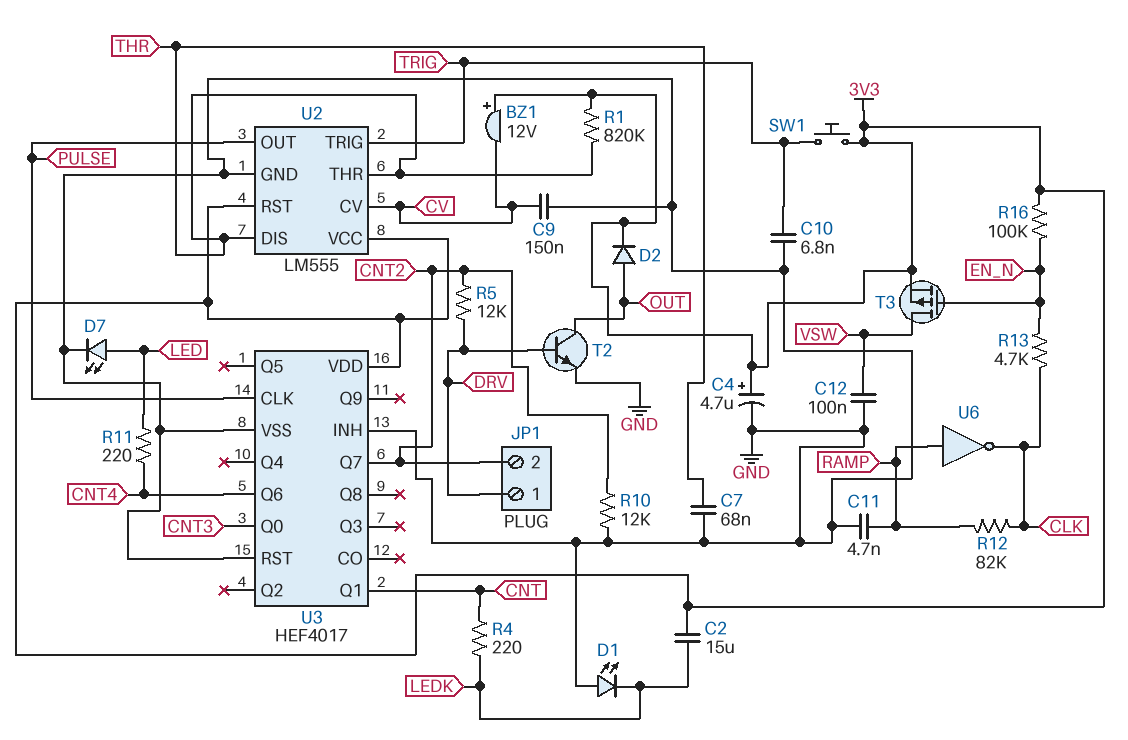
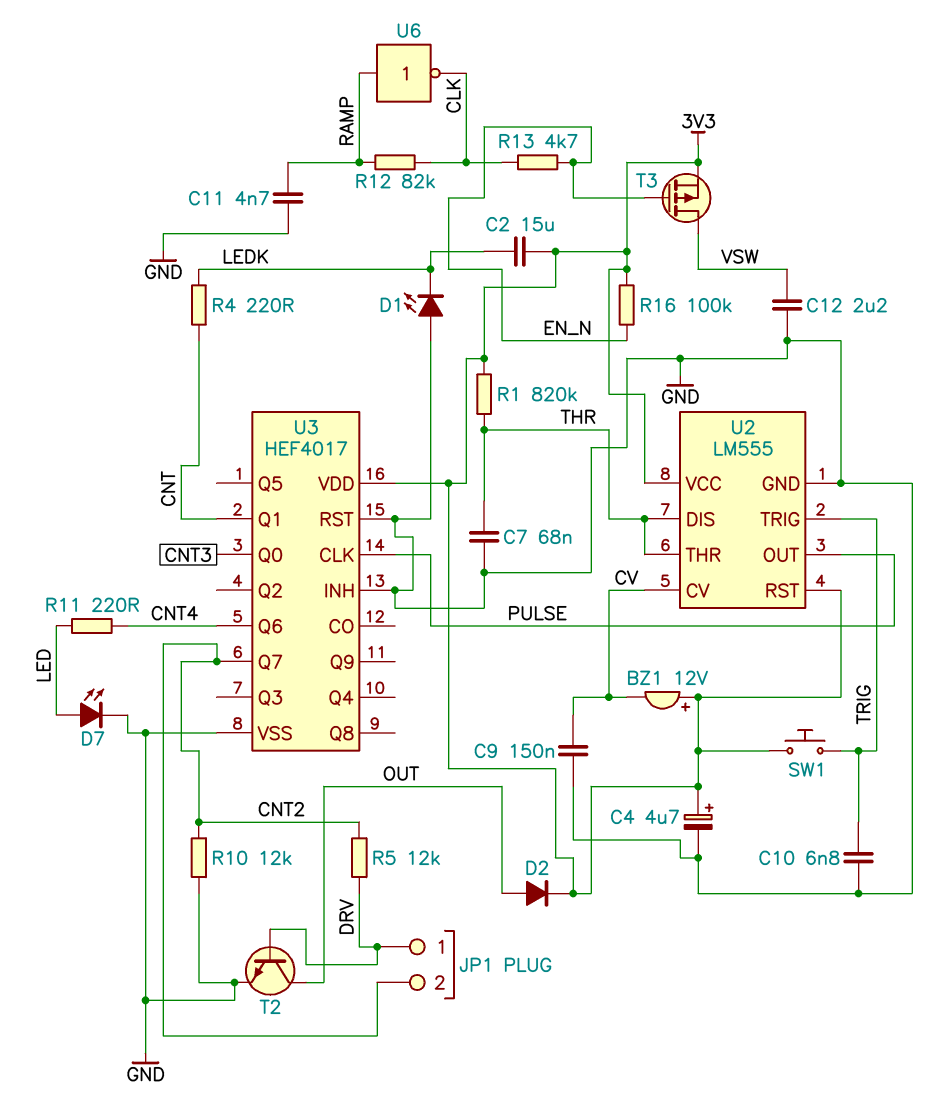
C12: 100nF (GND, VSW) -> 2.2uF (GND, VSW)

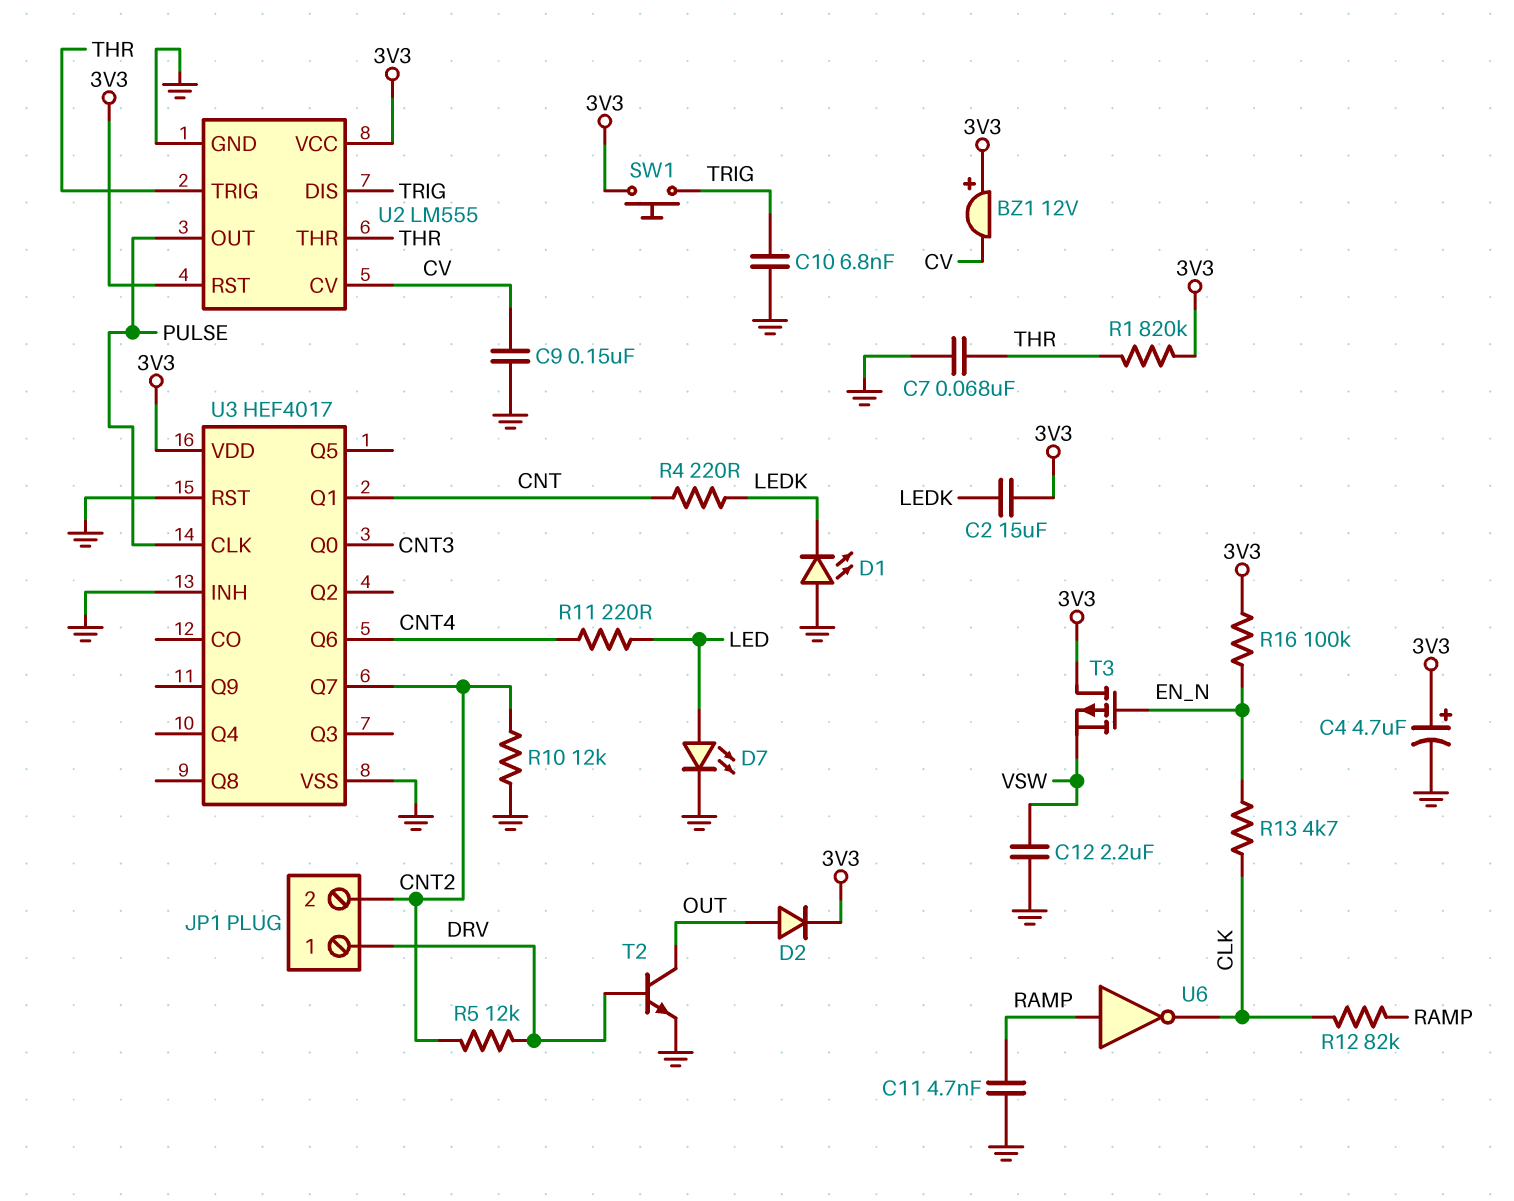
T3: PMOS (G EN_N, D VSW, S 3V3) -> PMOS (G EN_N, D 3V3, S VSW)
U2 pin DIS: THR -> TRIG
U2 pin TRIG: TRIG -> THR

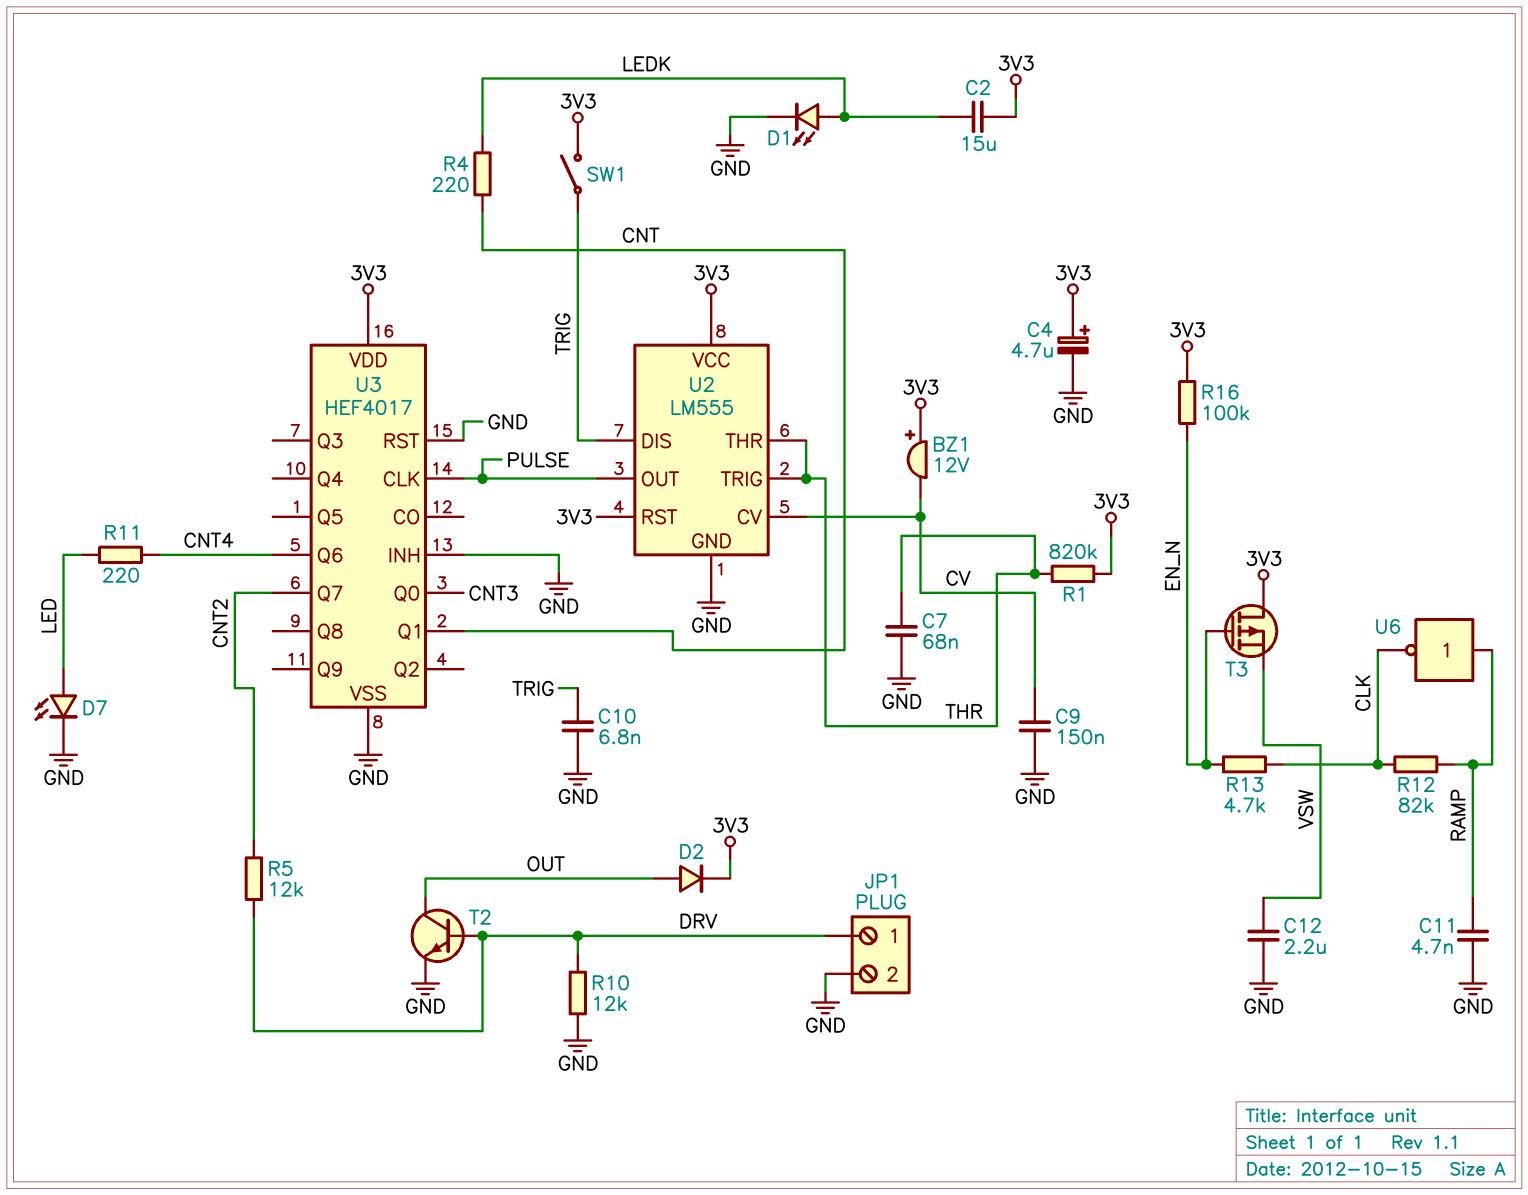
D1: LED (A GND, K LEDK) -> LED (A LEDK, K GND)
JP1 pin 2: CNT2 -> GND
R10: 12k (CNT2, GND) -> 12k (DRV, GND)
SW1: button (3V3, TRIG) -> switch (3V3, TRIG)

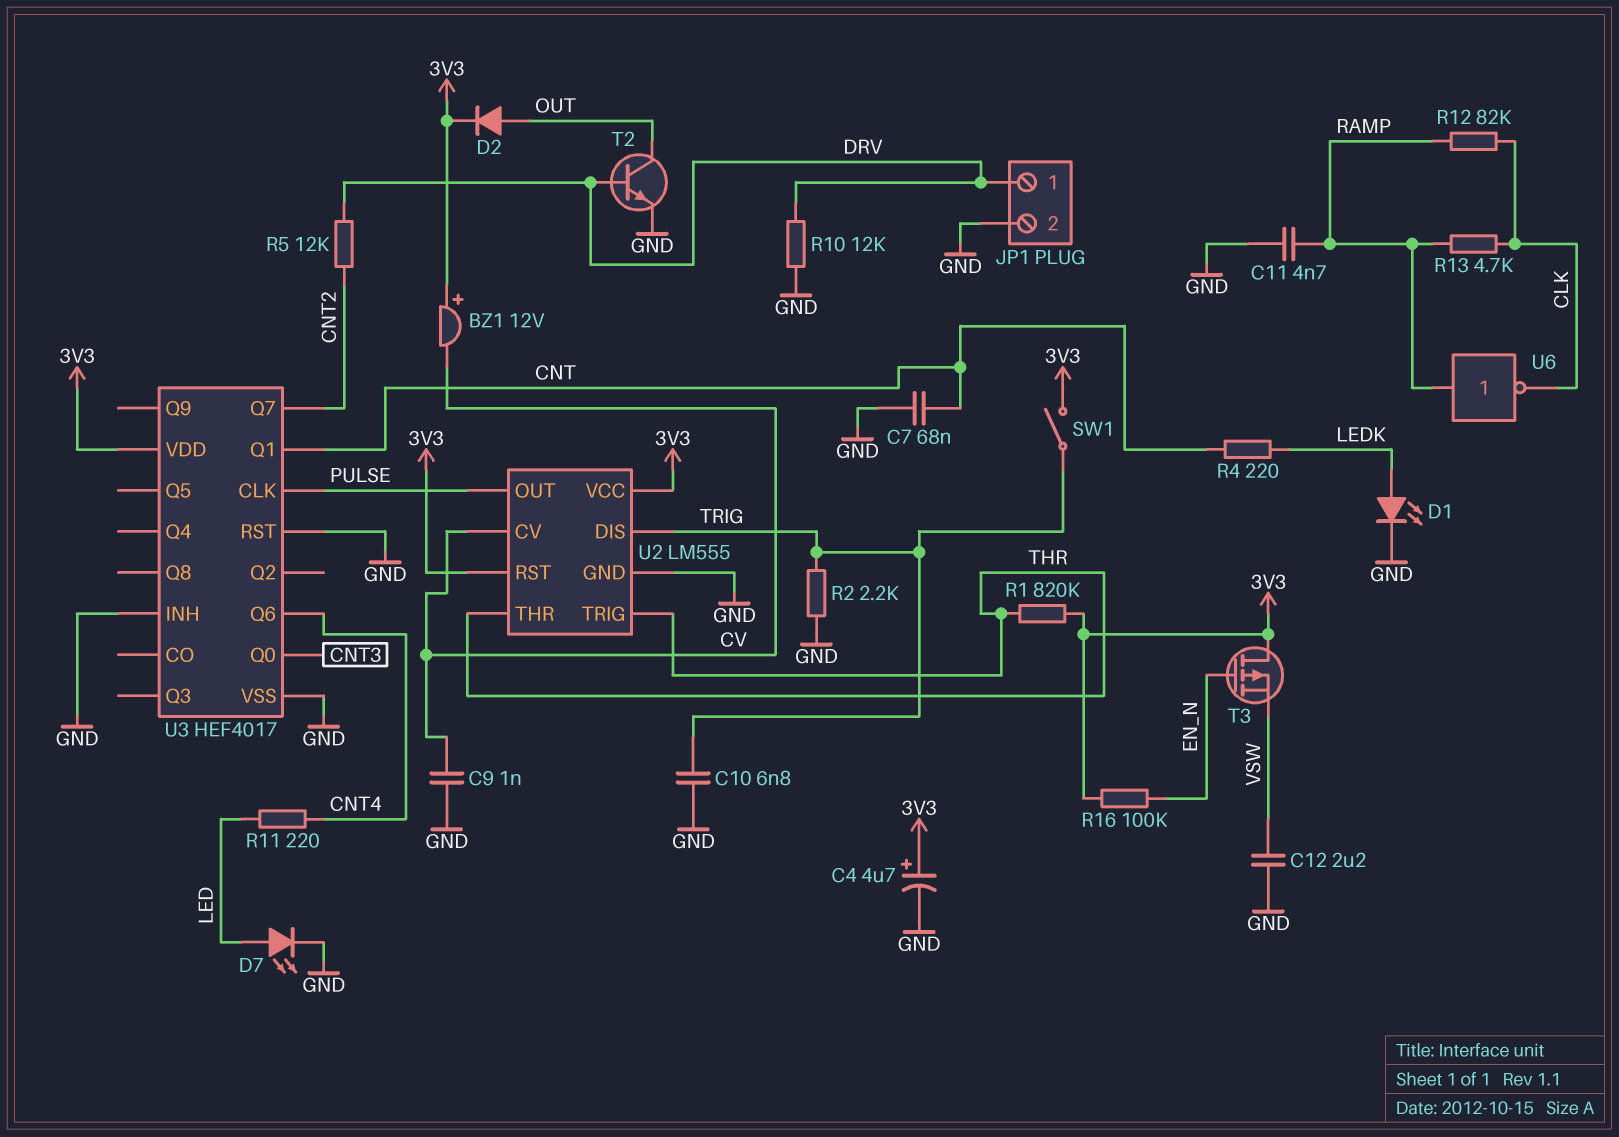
C2: 15uF (3V3, LEDK) -> none
C7: 68nF (GND, THR) -> 68nF (CNT, GND)
C9: 150nF (CV, GND) -> 1nF (CV, GND)
R2: none -> 2.2k (GND, TRIG)
R13: 4.7k (CLK, EN_N) -> 4.7k (CLK, RAMP)

